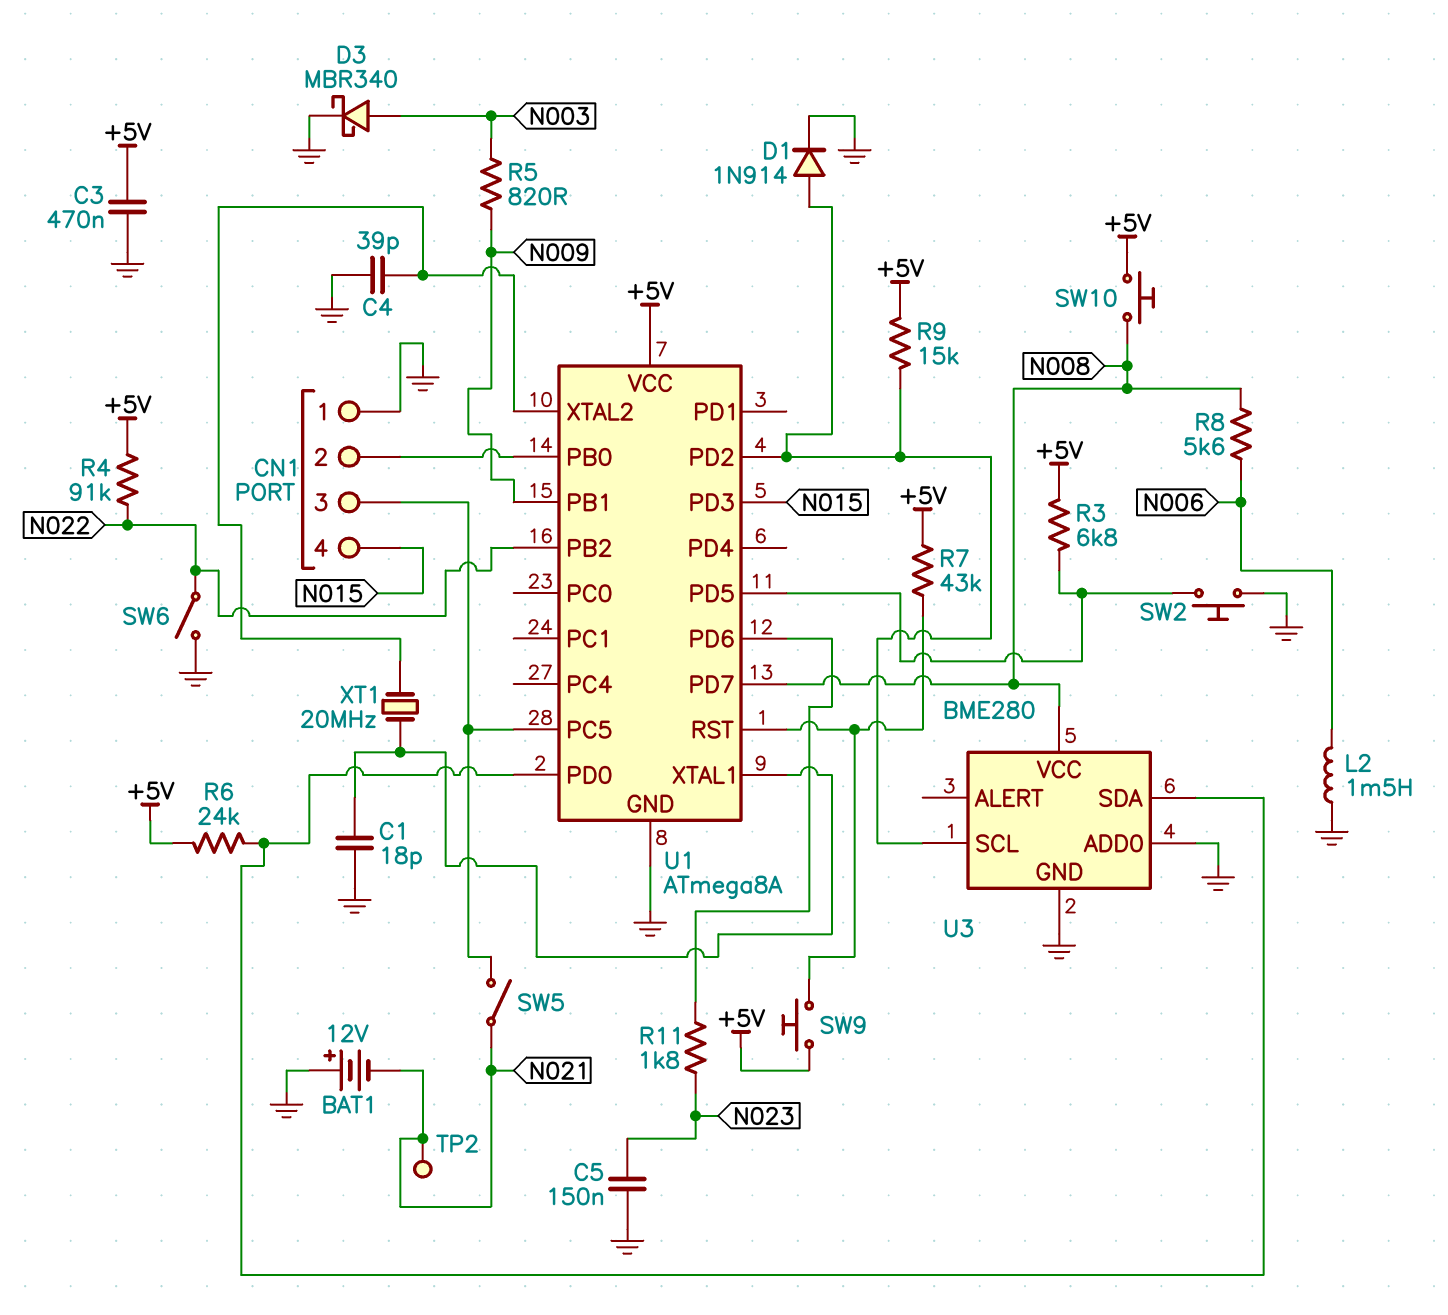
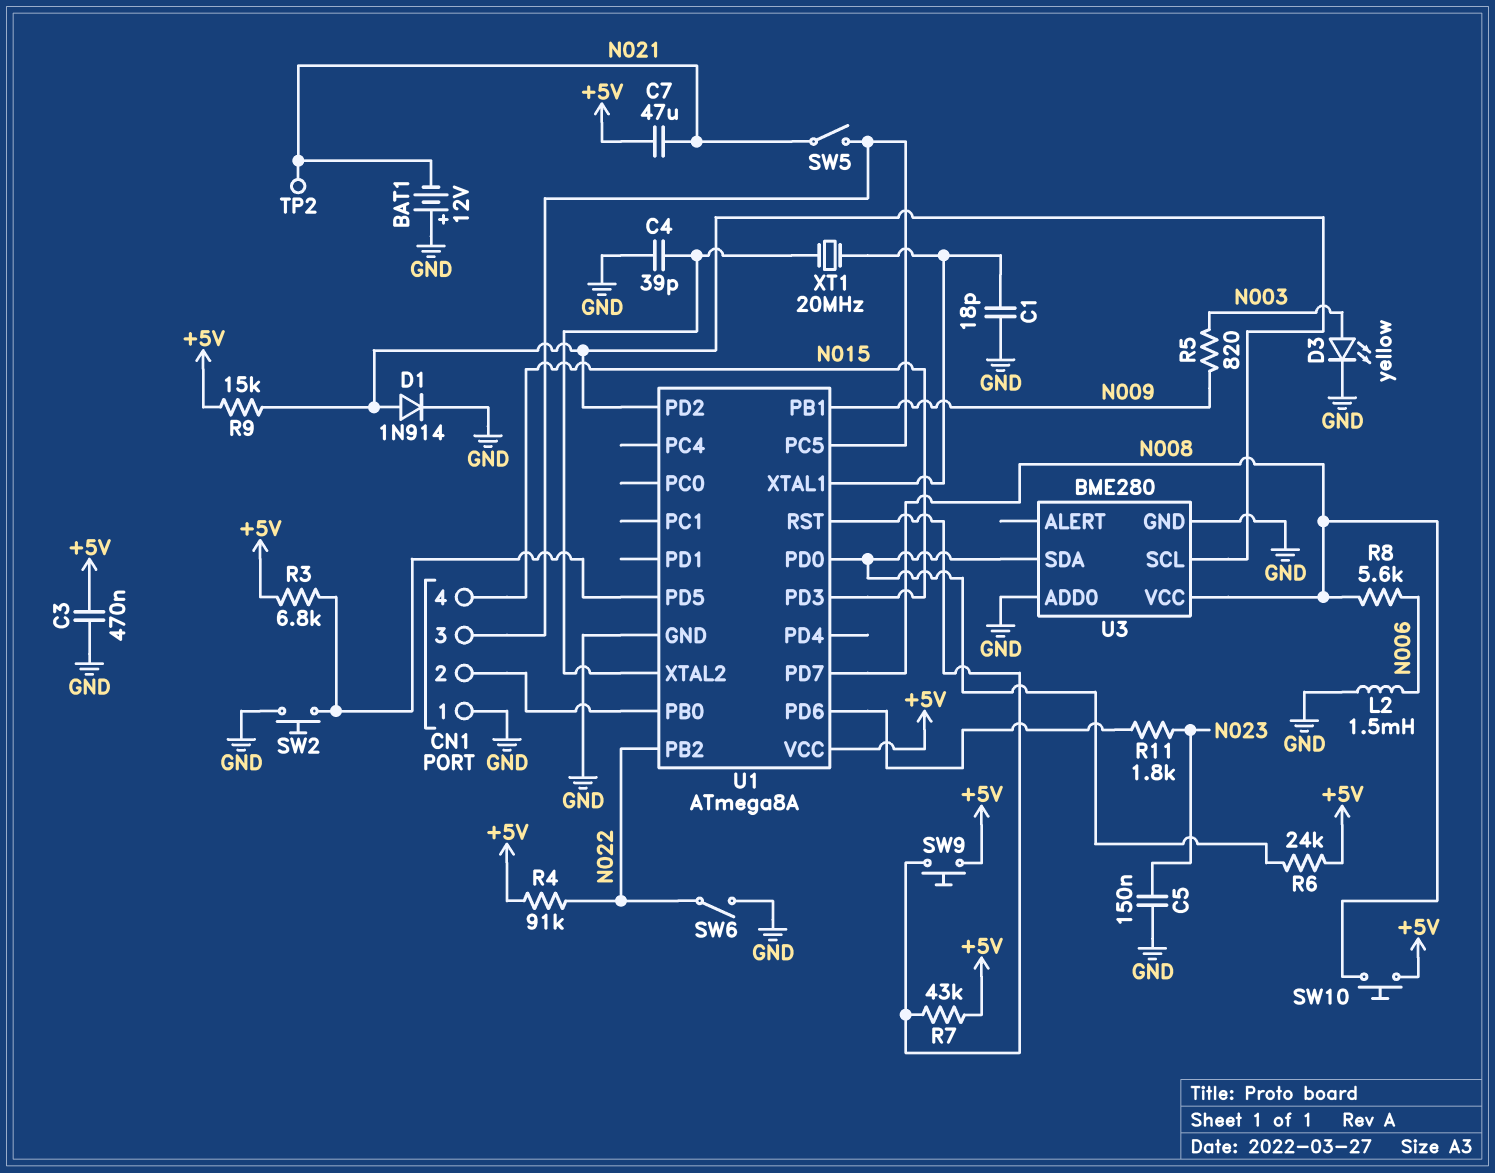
C7: none -> 47uF (+5V, N021)
D3: schottky MBR340 (A N003, K GND) -> LED yellow (A N003, K GND)

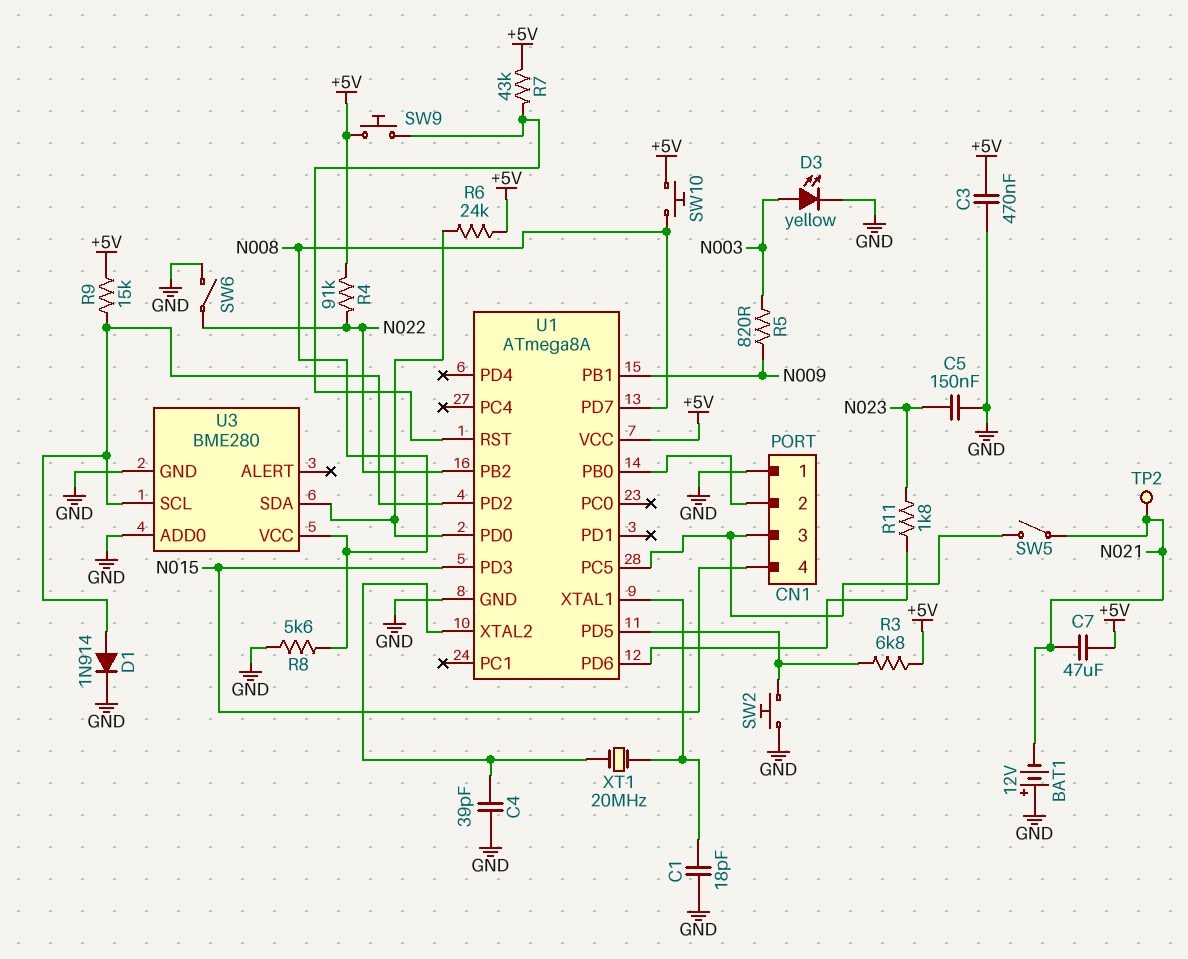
L2: 1.5mH (GND, N006) -> none
R8: 5.6k (N006, N008) -> 5.6k (GND, N008)

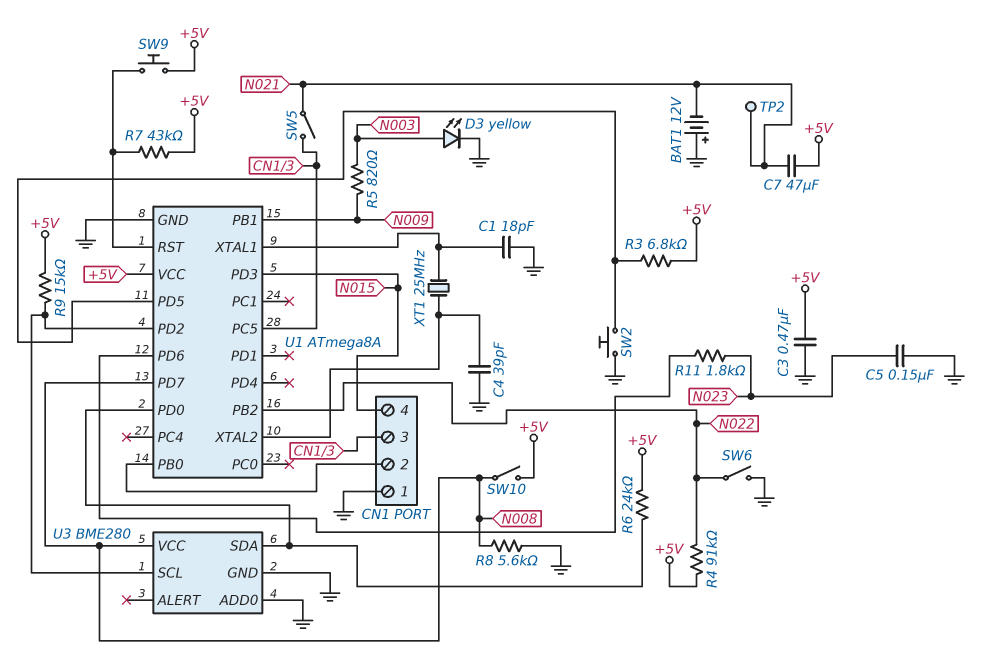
D1: diode 1N914 (A U1/PD2, K GND) -> none
SW10: button (+5V, N008) -> switch (+5V, N008)
XT1: 20MHz (U1/XTAL1, U1/XTAL2) -> 25MHz (U1/XTAL1, U1/XTAL2)

